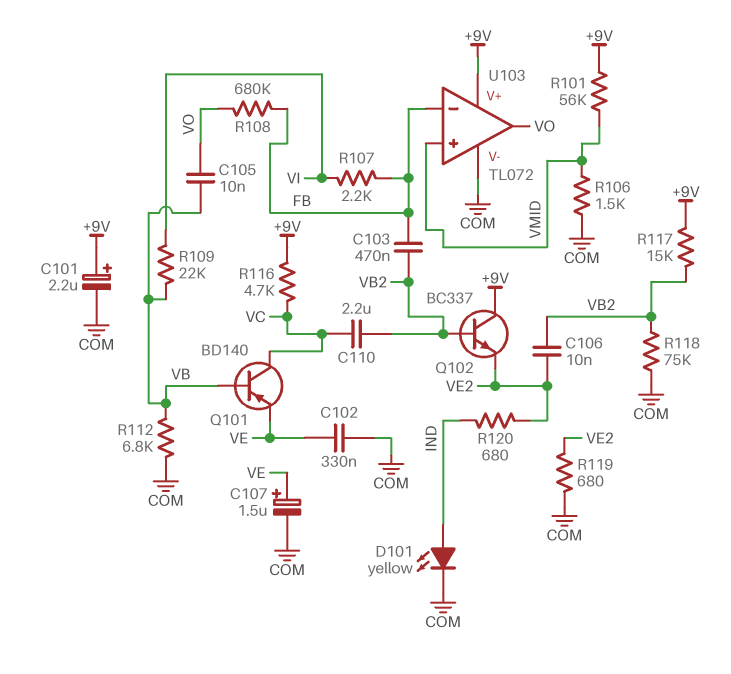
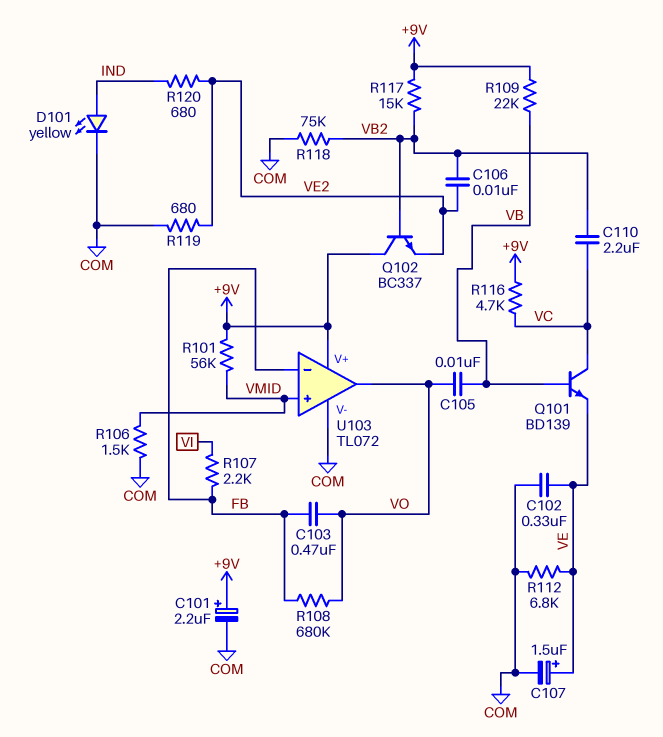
C103: 470nF (FB, VB2) -> 470nF (FB, VO)
Q101: PNP BD140 (B VB, C VC, E VE) -> NPN BD139 (B VB, C VC, E VE)
R109: 22k (VB, VI) -> 22k (+9V, VB)
R112: 6.8k (COM, VB) -> 6.8k (COM, VE)

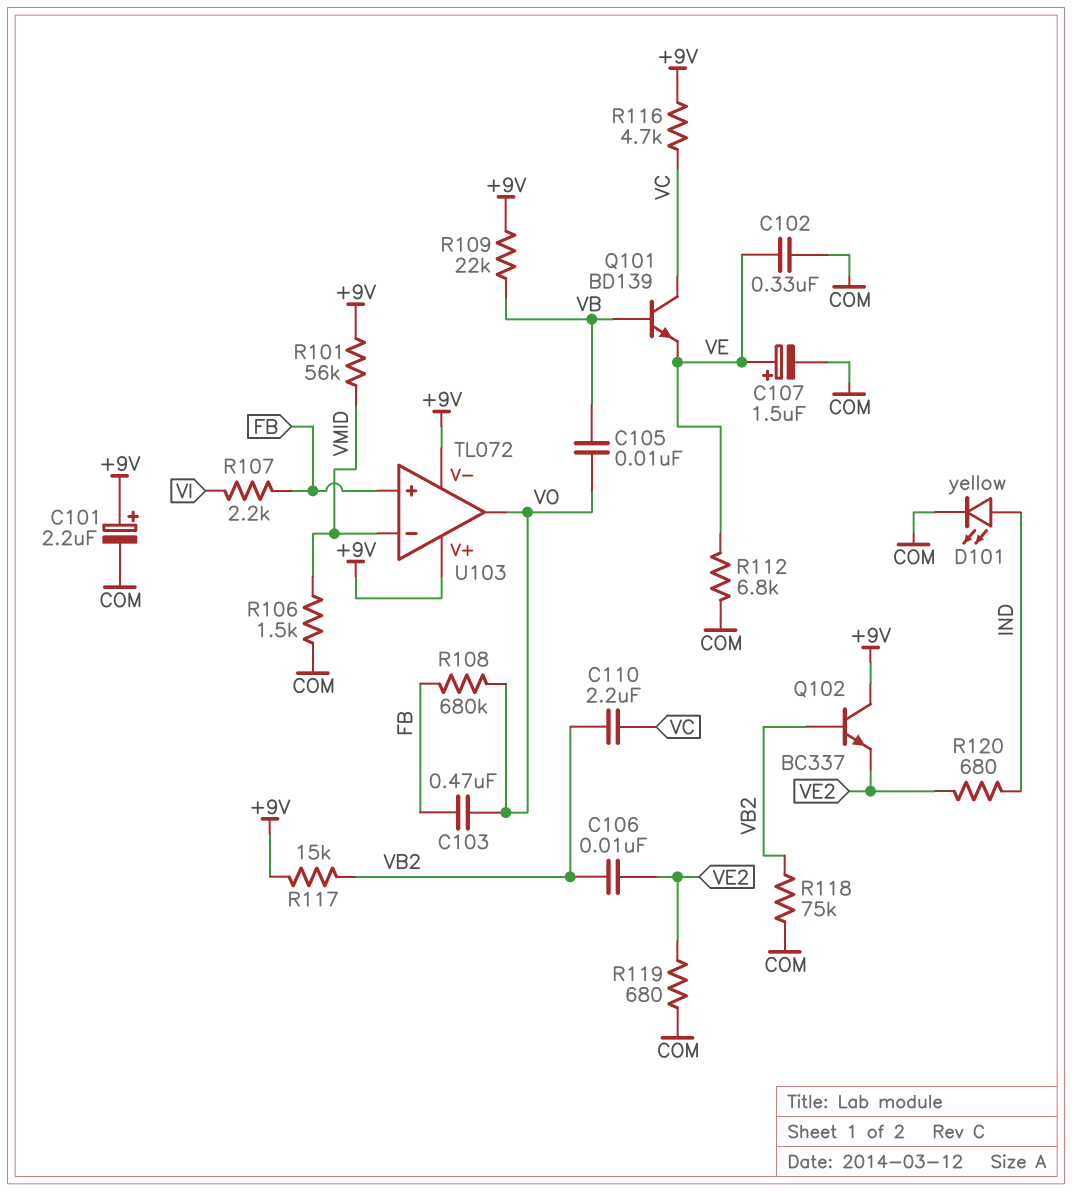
U103 pin V-: COM -> +9V
U103 pin in+: VMID -> FB
U103 pin in-: FB -> VMID

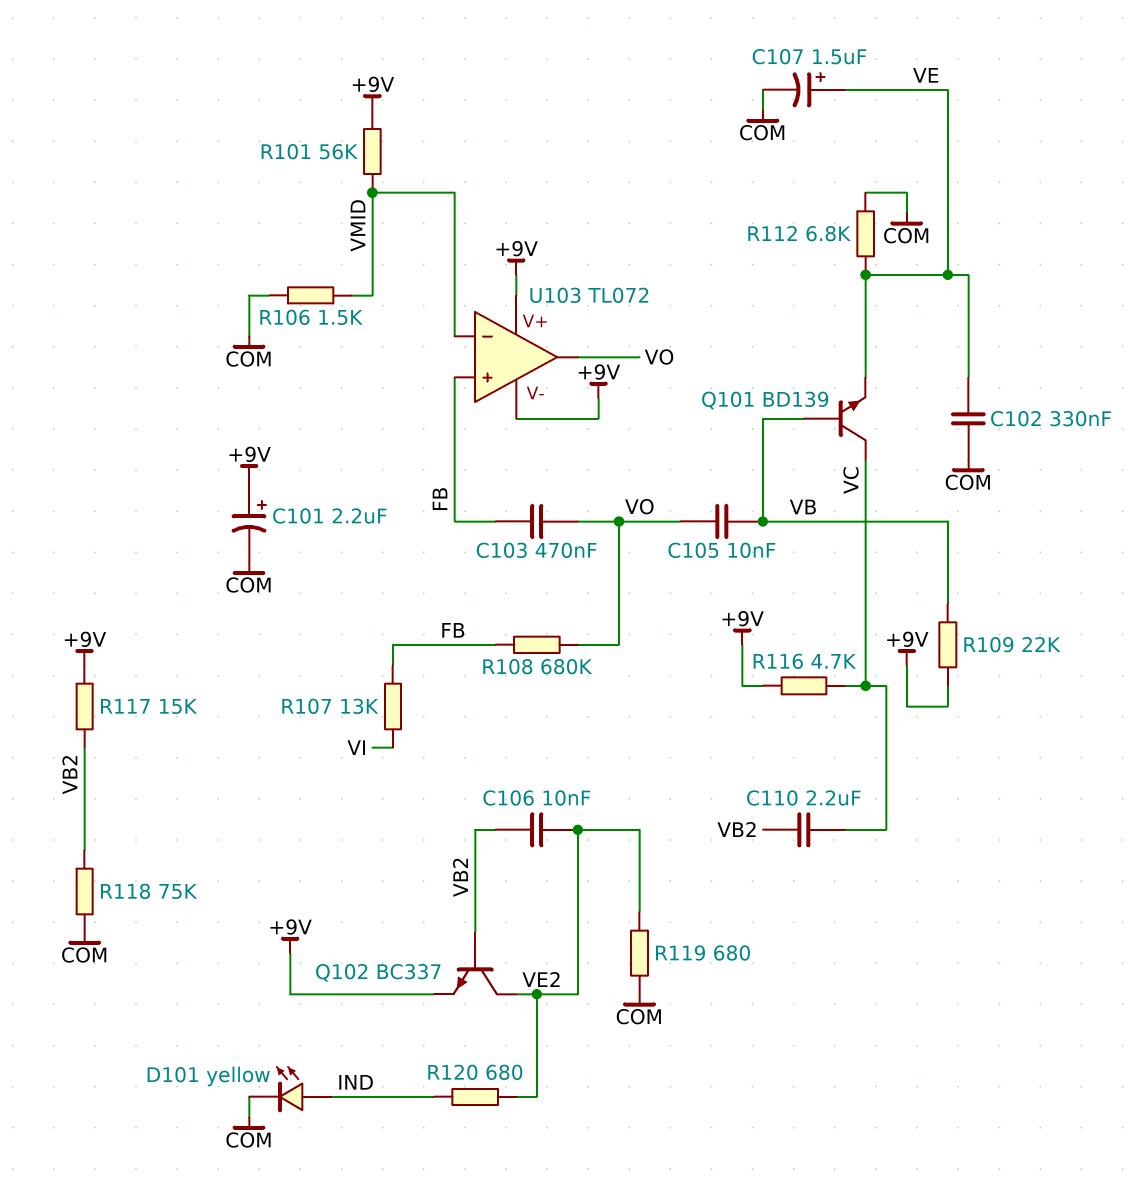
Q102: NPN BC337 (B VB2, C +9V, E VE2) -> NPN BC337 (B VB2, C VE2, E +9V)
R107: 2.2k (FB, VI) -> 13k (FB, VI)

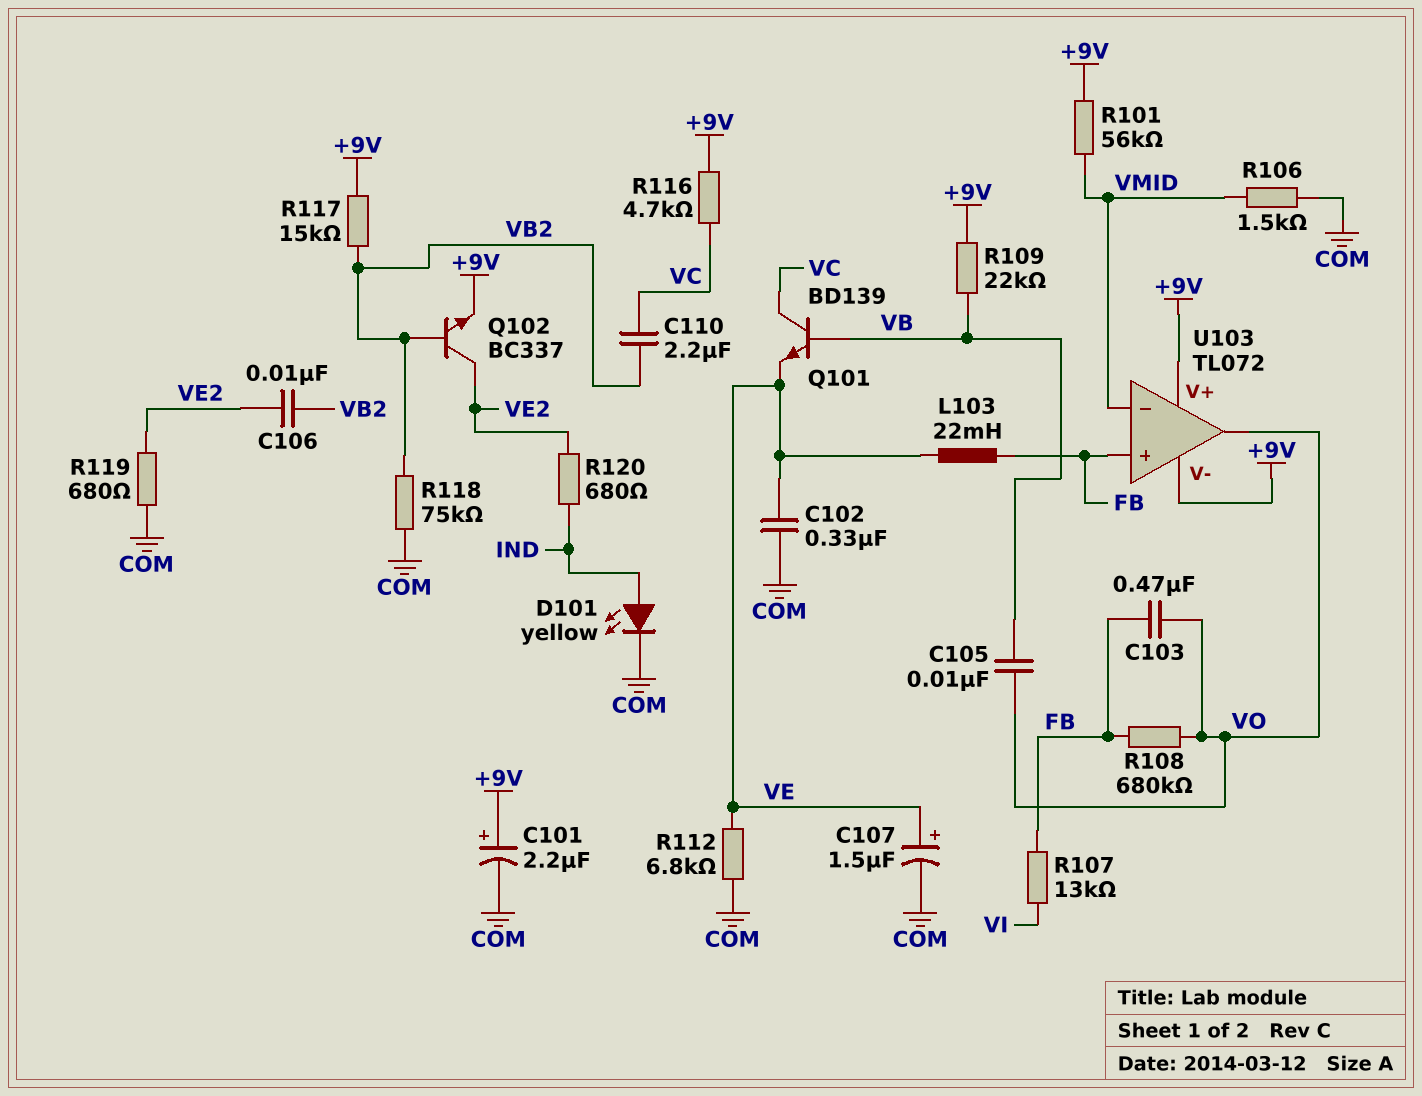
L103: none -> 22mH (FB, VE)

